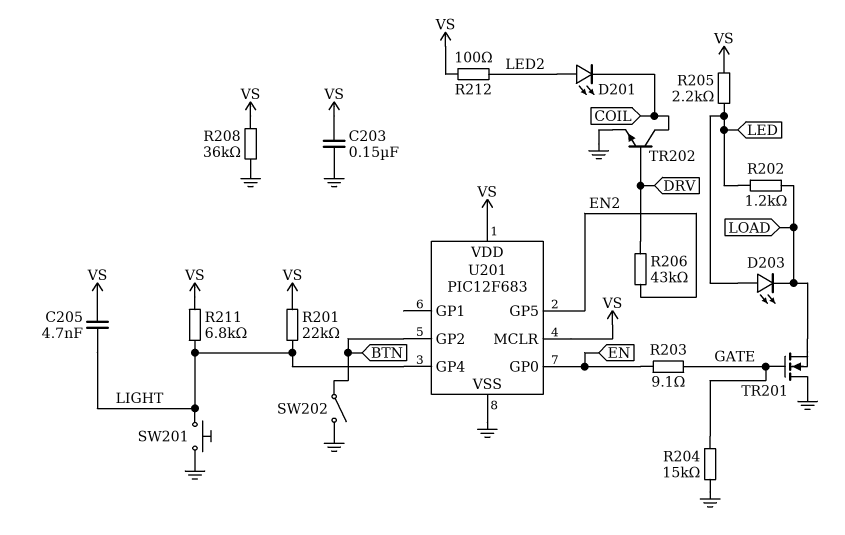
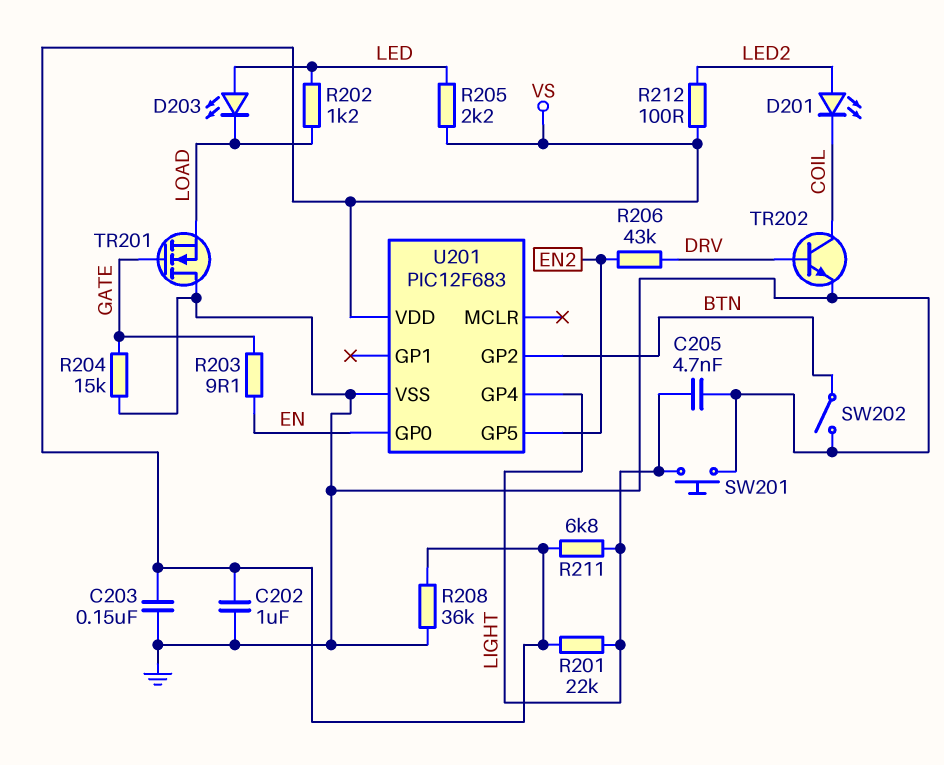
C202: none -> 1uF (GND, VS)
C205: 4.7nF (LIGHT, VS) -> 4.7nF (GND, LIGHT)
U201 pin MCLR: VS -> none

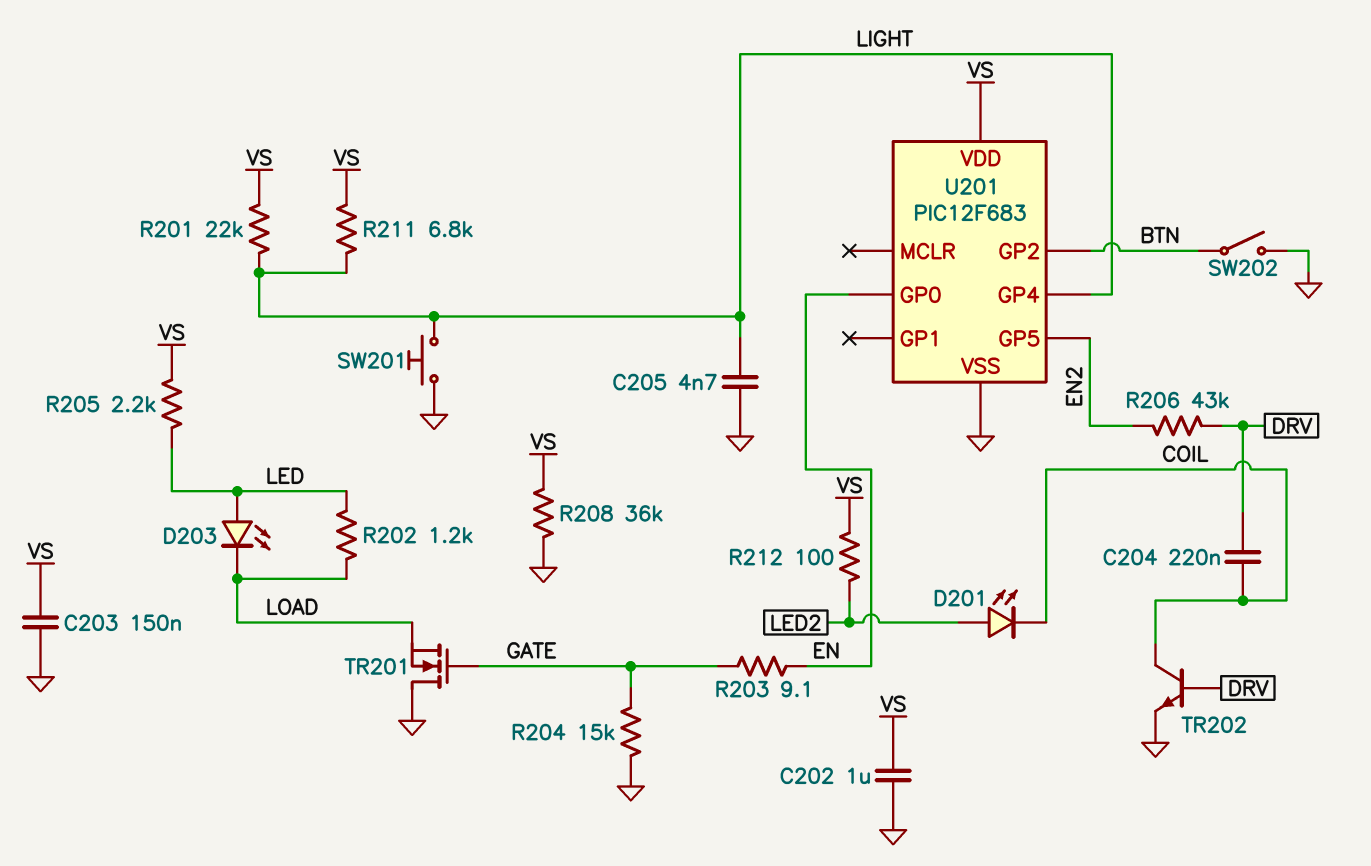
C204: none -> 220nF (COIL, DRV)

